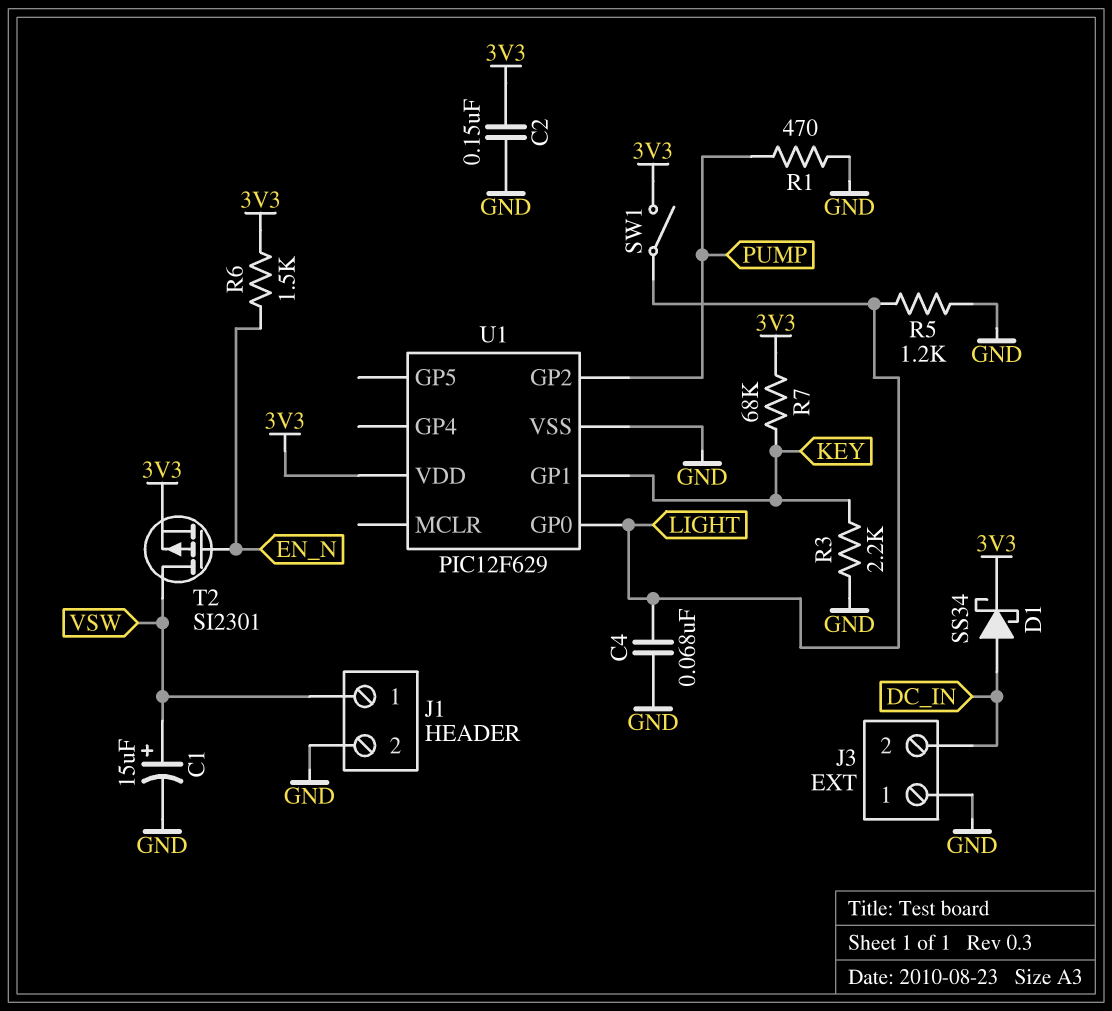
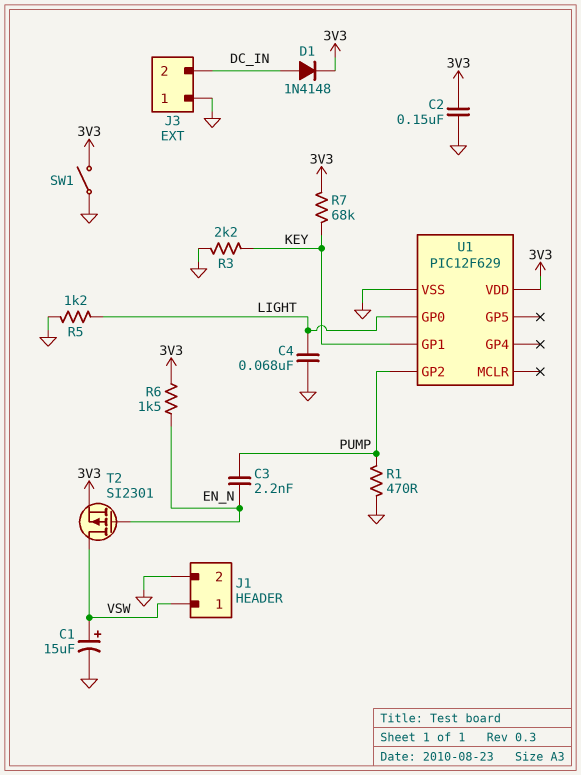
C3: none -> 2.2nF (EN_N, PUMP)
D1: schottky SS34 (A DC_IN, K 3V3) -> diode 1N4148 (A DC_IN, K 3V3)
SW1: switch (3V3, LIGHT) -> switch (3V3, GND)

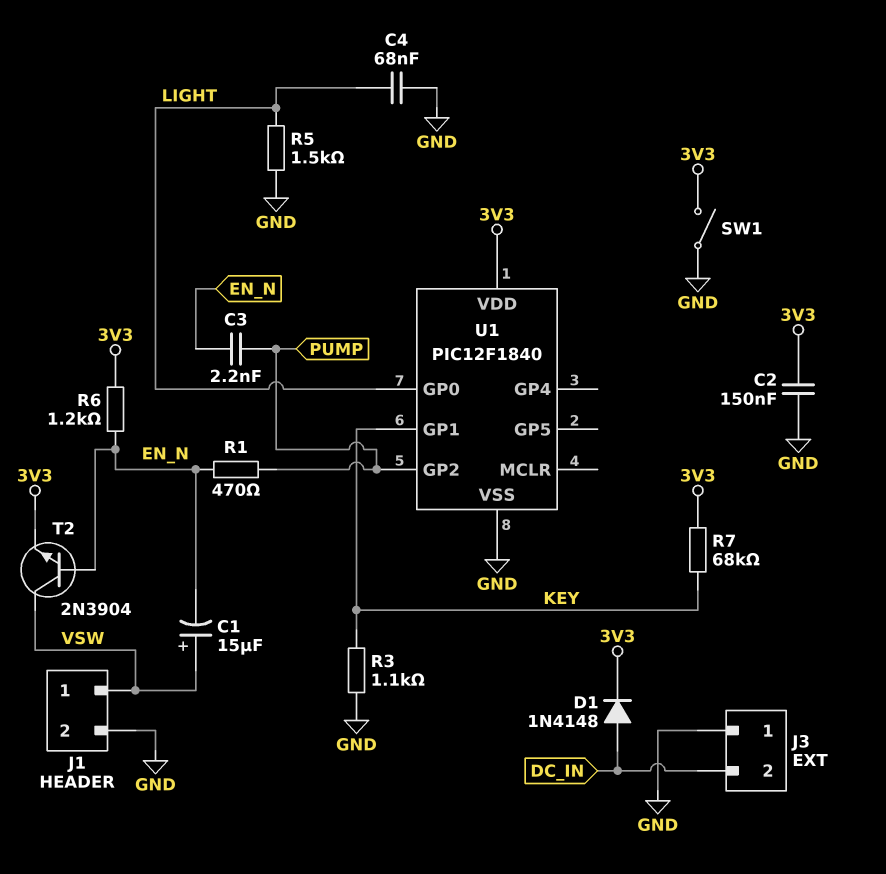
C1: 15uF (plus VSW, minus GND) -> 15uF (plus VSW, minus EN_N)
R1: 470 (GND, PUMP) -> 470 (EN_N, PUMP)
R3: 2.2k (GND, KEY) -> 1.1k (GND, KEY)
R5: 1.2k (GND, LIGHT) -> 1.5k (GND, LIGHT)
R6: 1.5k (3V3, EN_N) -> 1.2k (3V3, EN_N)
T2: PMOS SI2301 (G EN_N, D VSW, S 3V3) -> NPN 2N3904 (B EN_N, C VSW, E 3V3)
U1: PIC12F629 -> PIC12F1840

